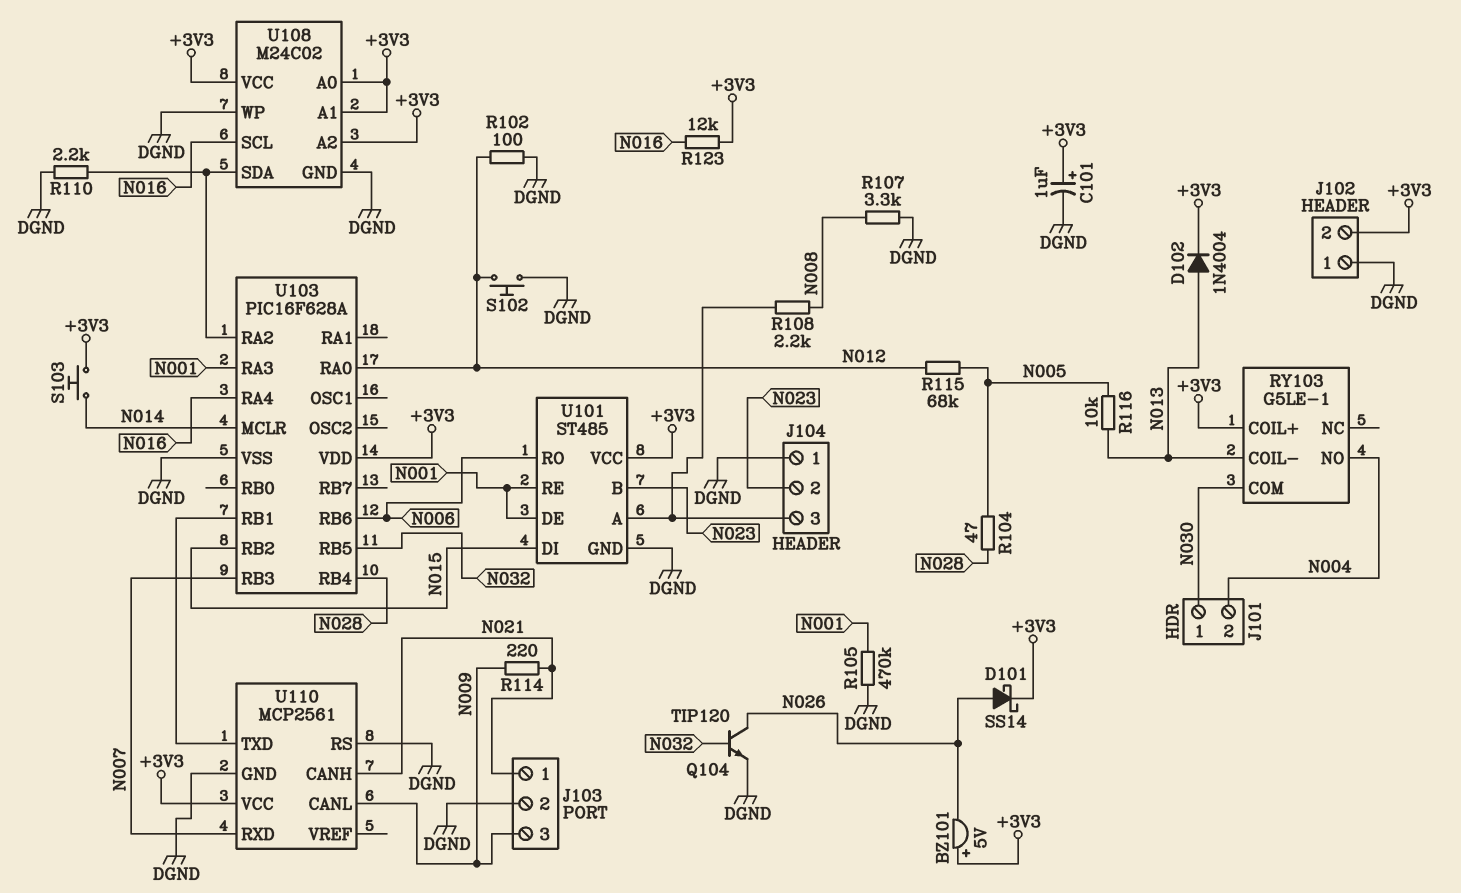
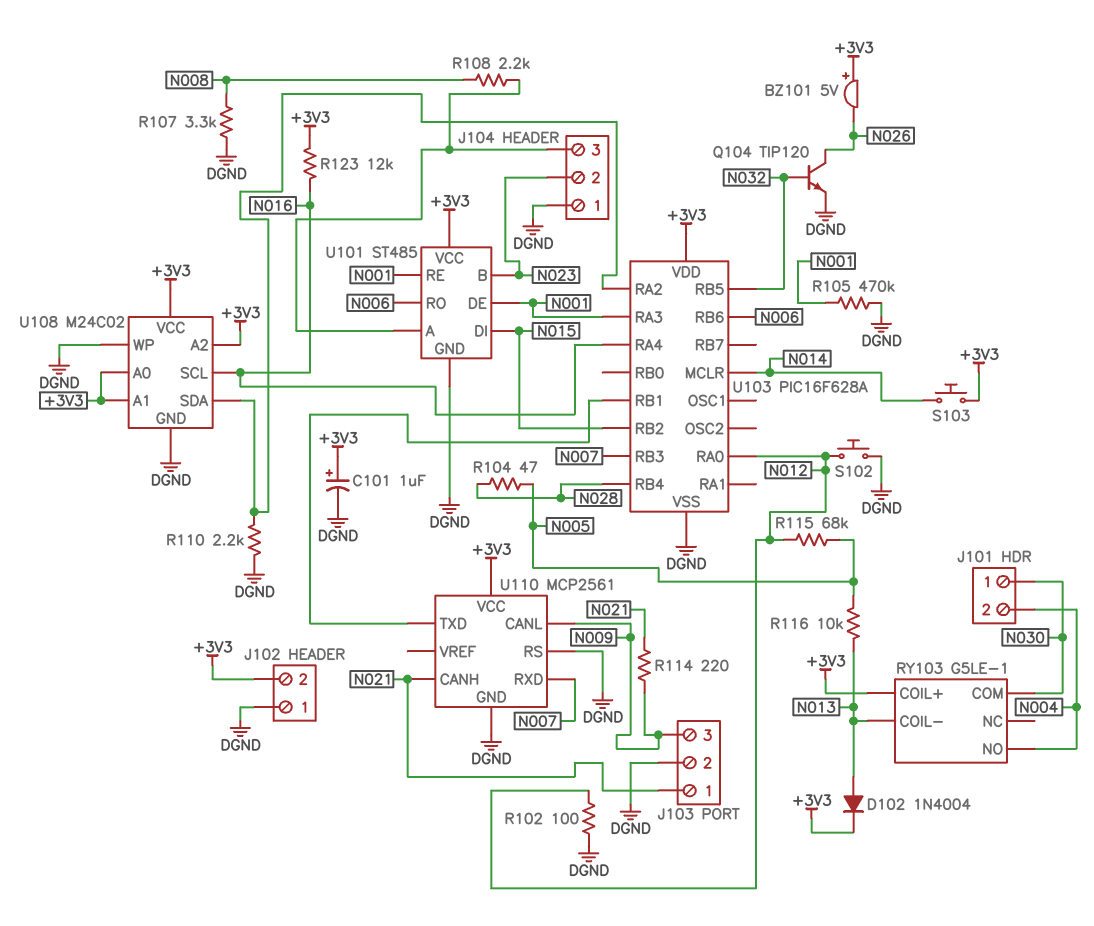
D101: schottky SS14 (A N026, K +3V3) -> none

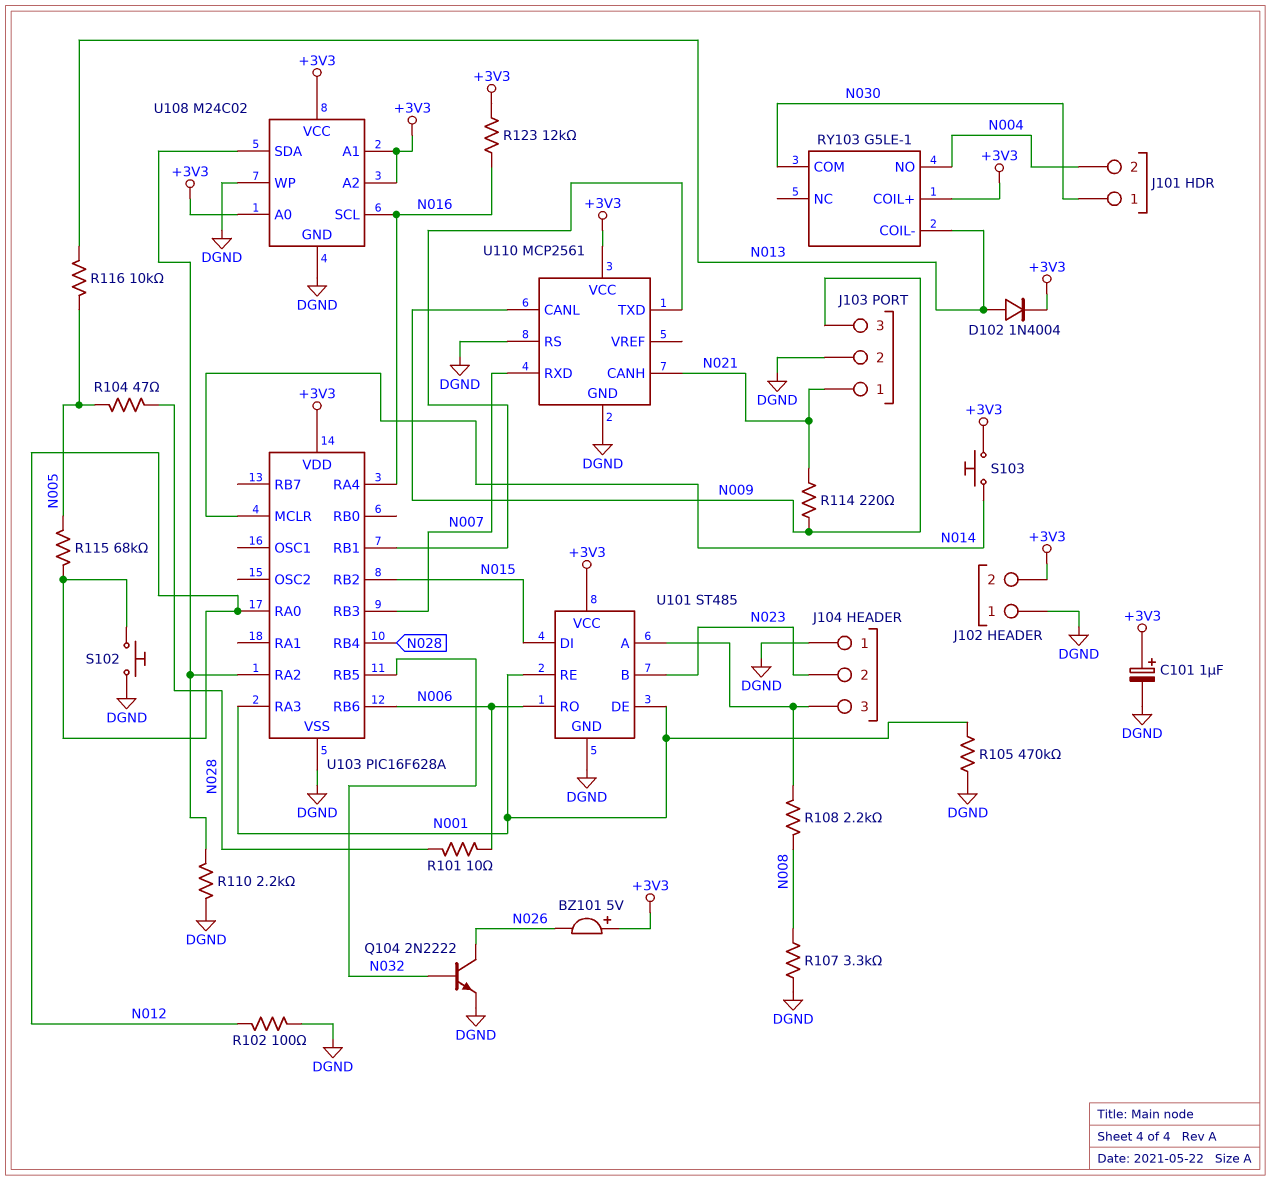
Q104: NPN TIP120 (B N032, C N026, E DGND) -> NPN 2N2222 (B N032, C N026, E DGND)
R101: none -> 10 (N006, N028)

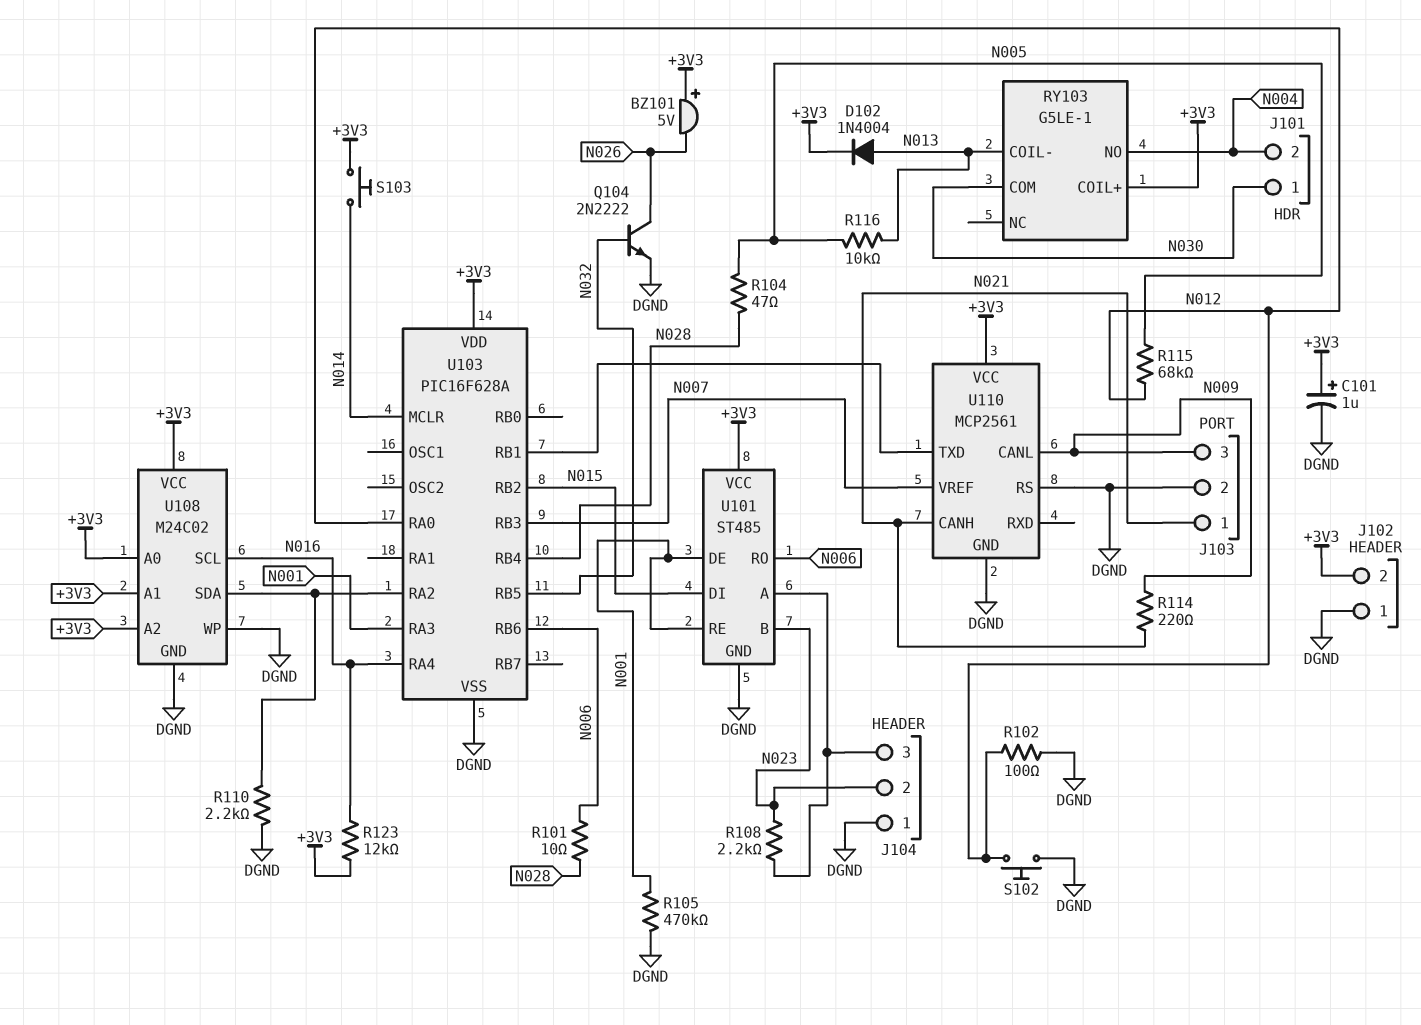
R107: 3.3k (DGND, N008) -> none
R108: 2.2k (J104/3, N008) -> 2.2k (J104/3, N023)
U110 pin RXD: N007 -> none
U110 pin VREF: none -> N007

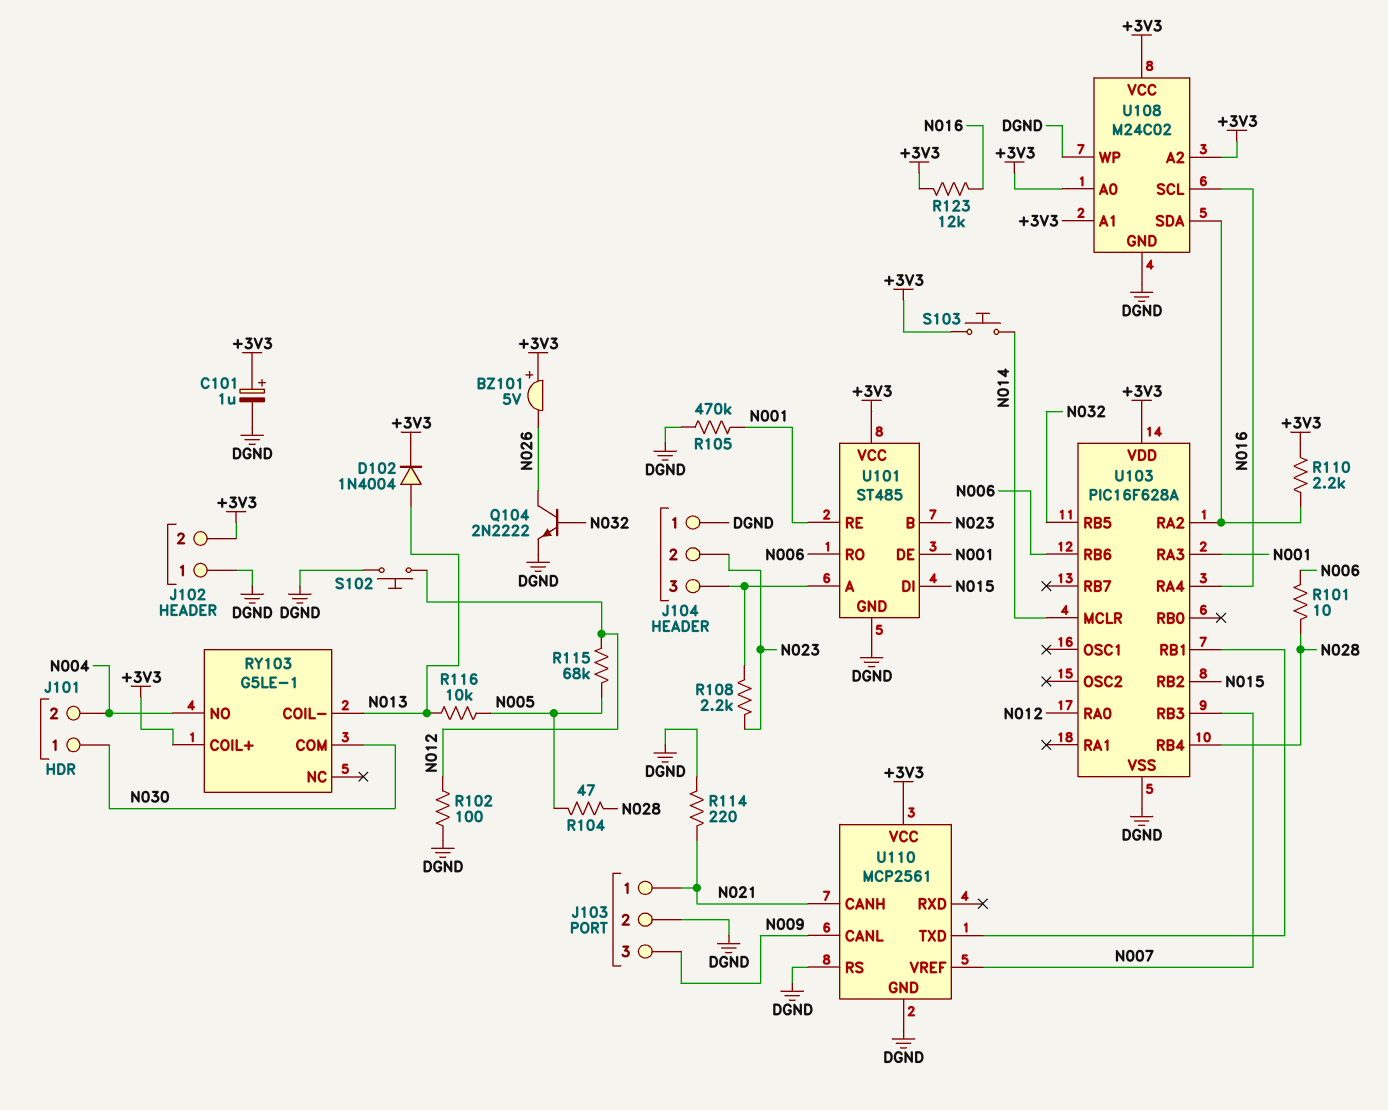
R110: 2.2k (DGND, U103/RA2) -> 2.2k (+3V3, U103/RA2)
R114: 220 (N009, N021) -> 220 (DGND, N021)

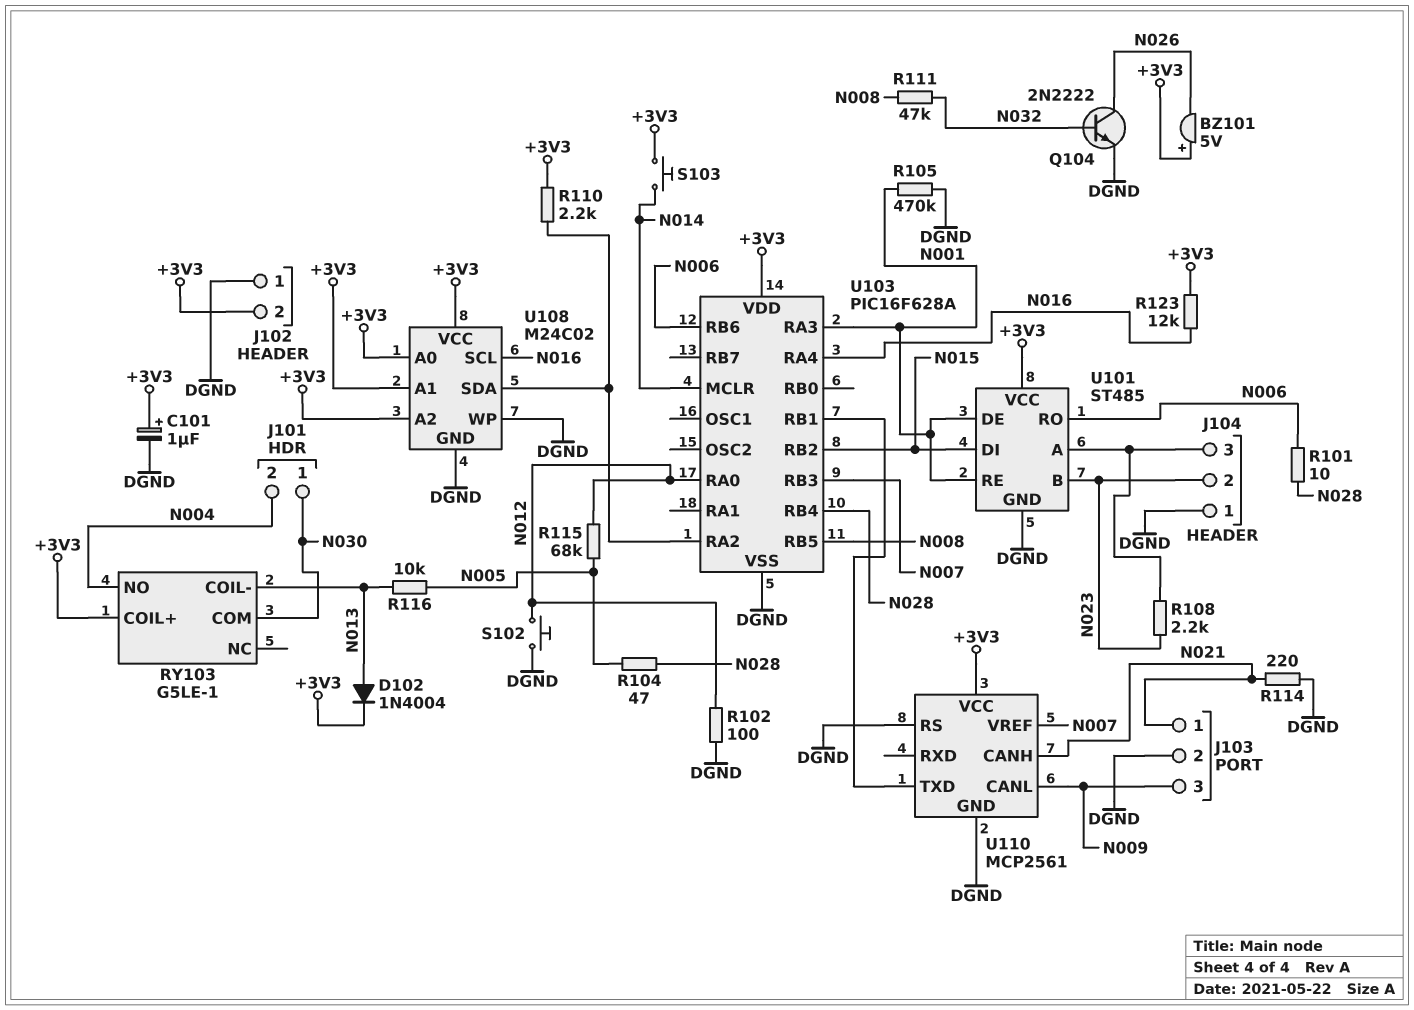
R111: none -> 47k (N008, N032)
U103 pin RB5: N032 -> N008

